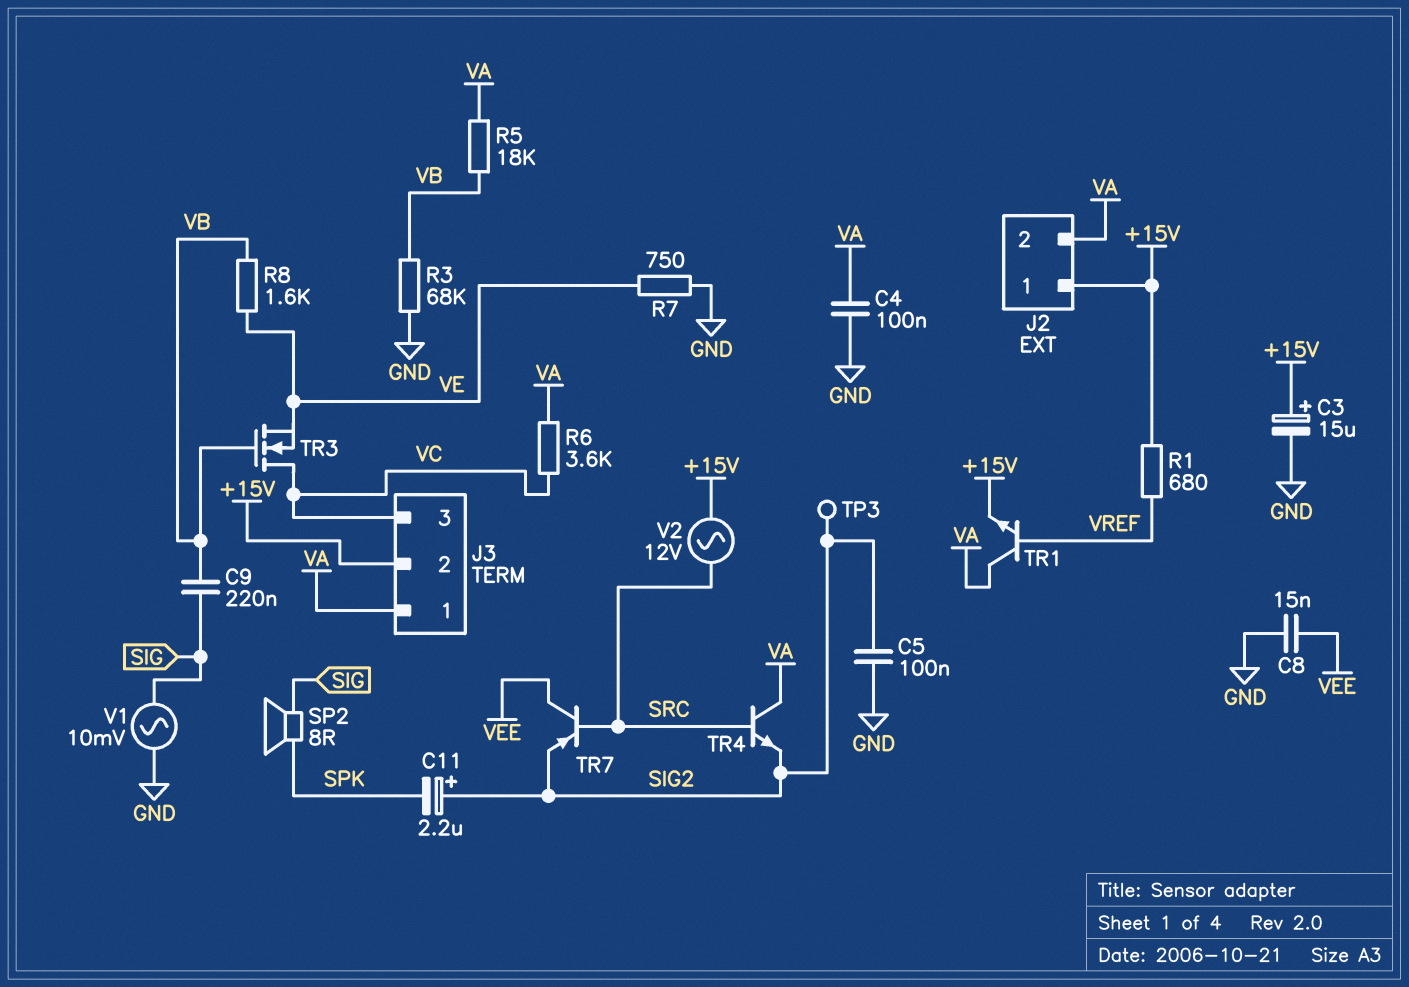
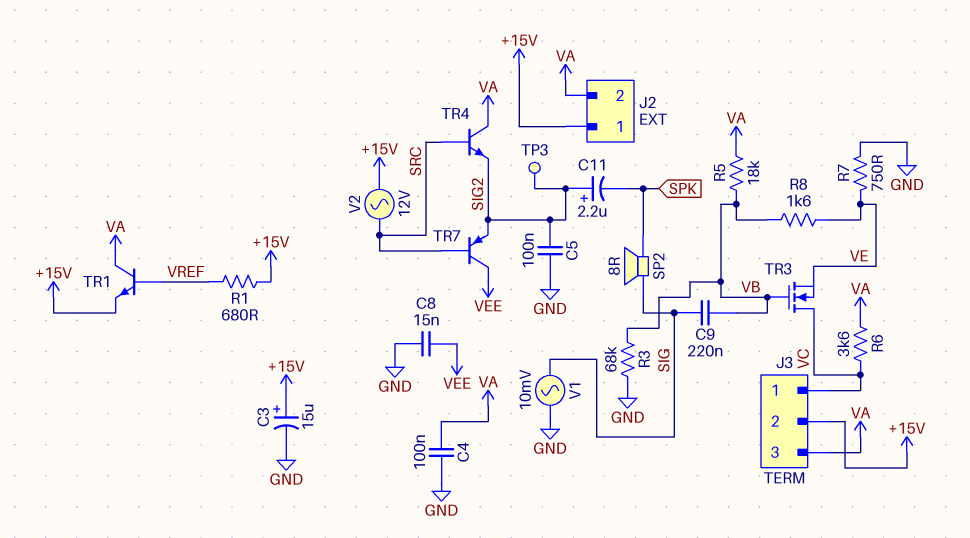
J3 pin 1: VA -> VC
J3 pin 3: VC -> VA

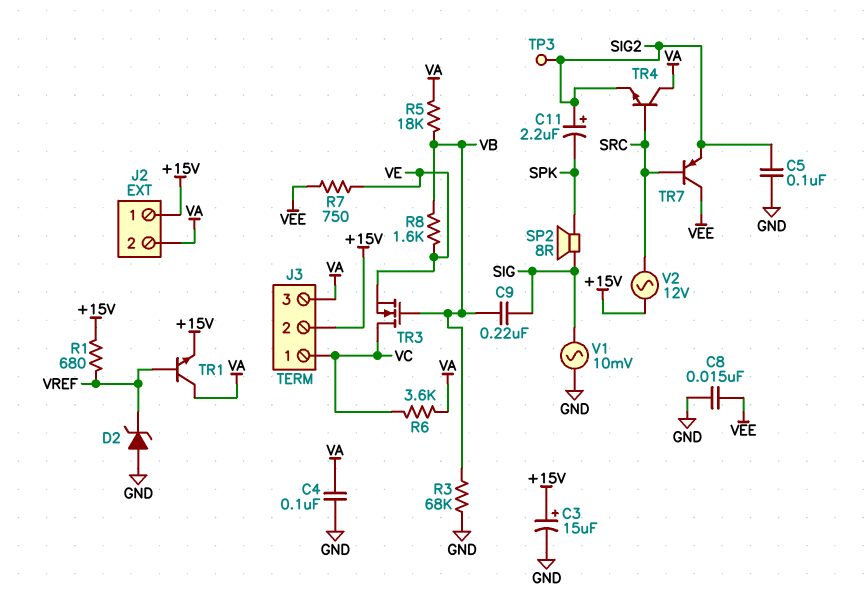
D2: none -> zener (A GND, K VREF)
R7: 750 (GND, VE) -> 750 (VE, VEE)

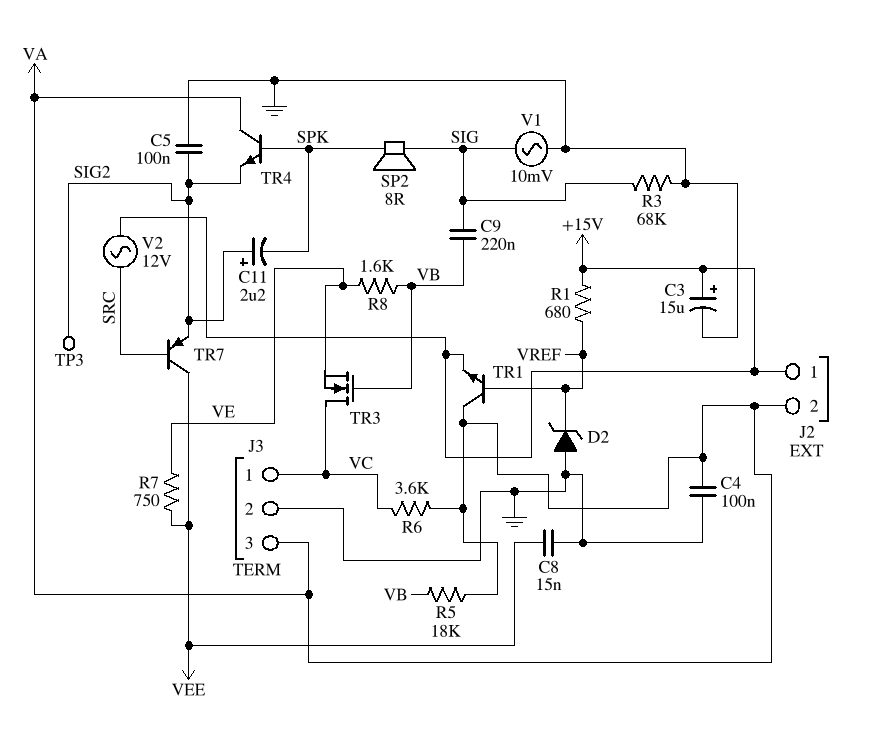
J3 pin 2: +15V -> GND
R3: 68k (GND, VB) -> 68k (GND, SIG)
TR4: NPN (B SRC, C VA, E SIG2) -> NPN (B SPK, C VA, E SIG2)

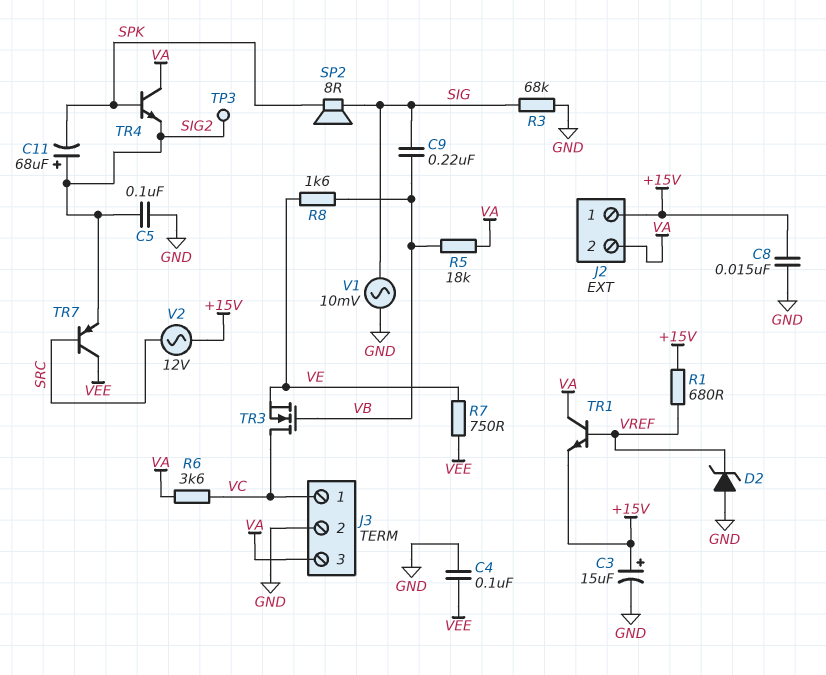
C4: 100nF (GND, VA) -> 100nF (GND, VEE)
C8: 15nF (GND, VEE) -> 15nF (+15V, GND)
C11: 2.2uF (plus SIG2, minus SPK) -> 68uF (plus SIG2, minus SPK)

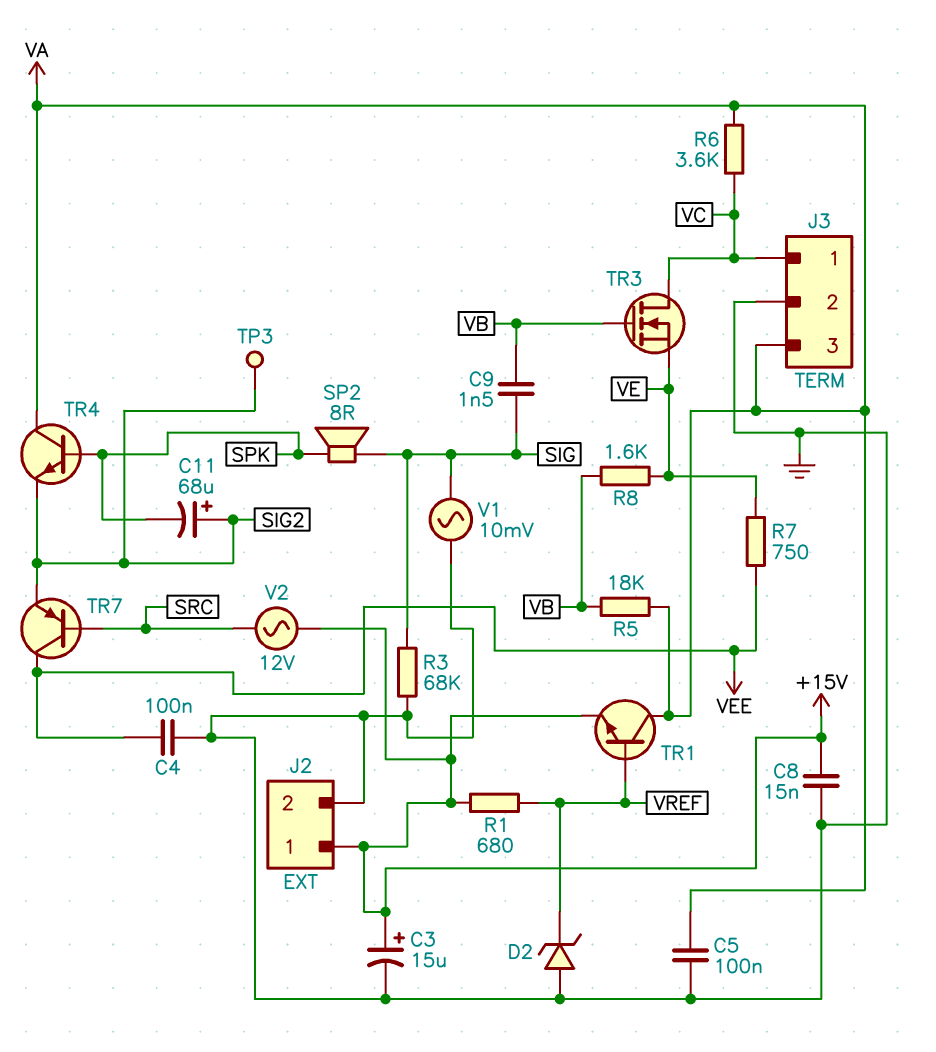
C5: 100nF (GND, SIG2) -> 100nF (GND, VA)
C9: 220nF (SIG, VB) -> 1.5nF (SIG, VB)
J2 pin 2: VA -> GND

